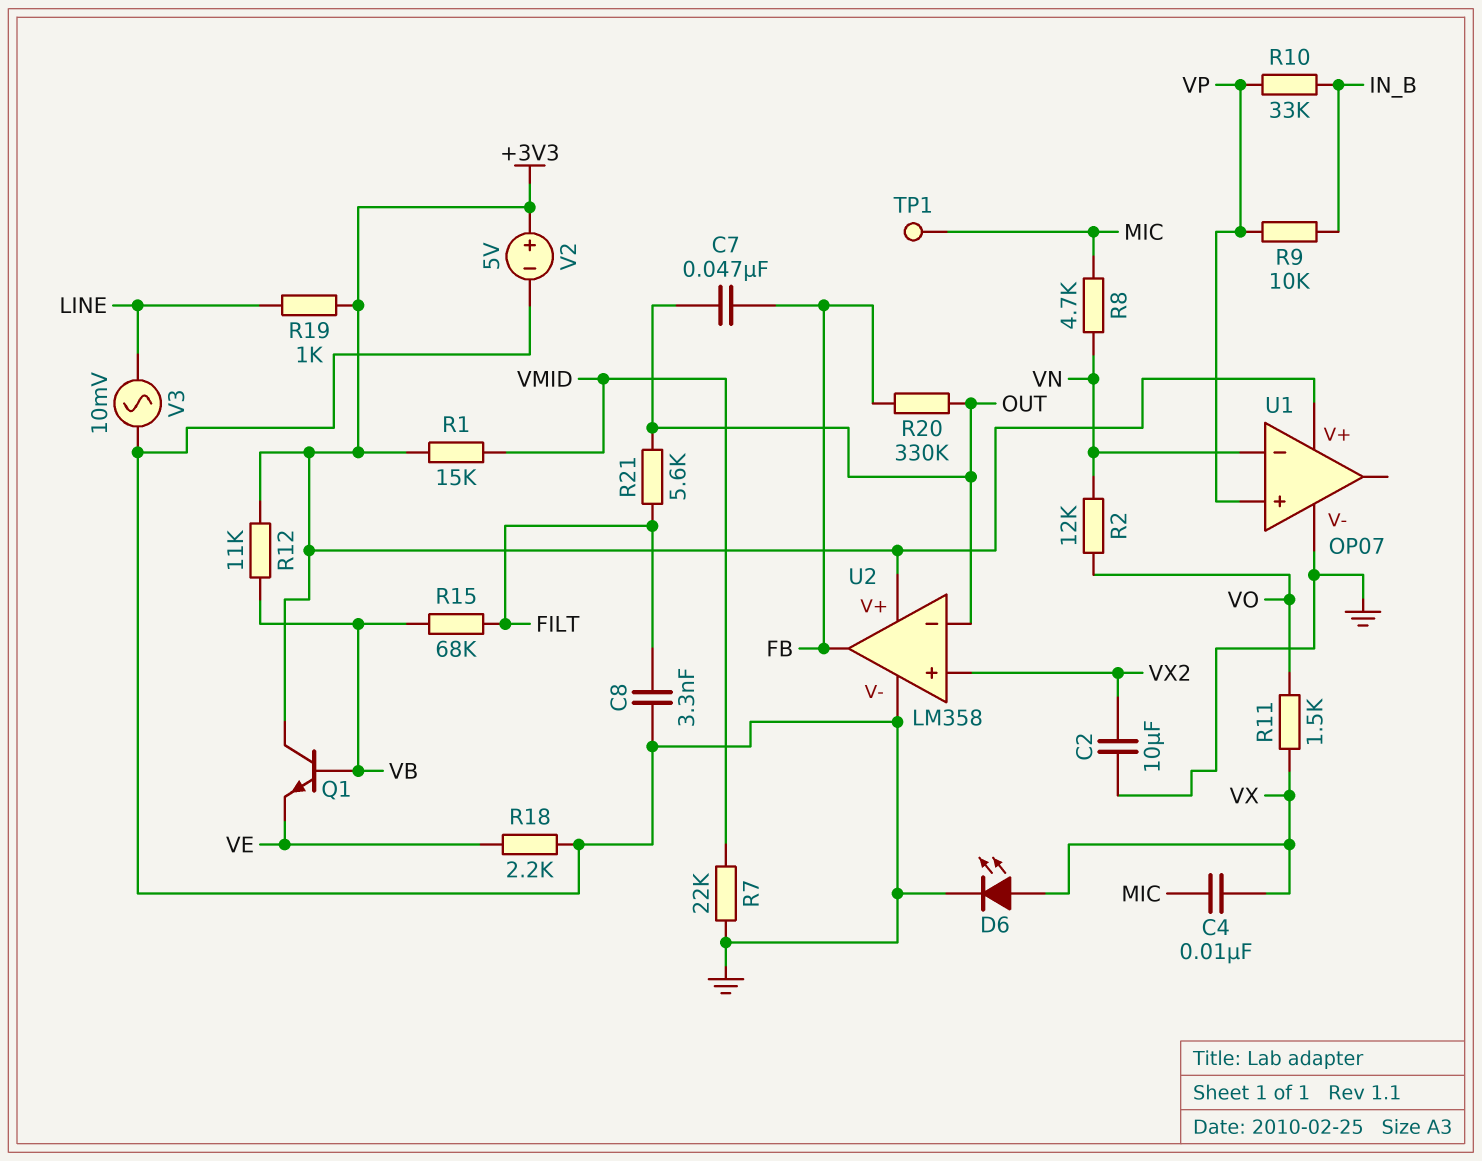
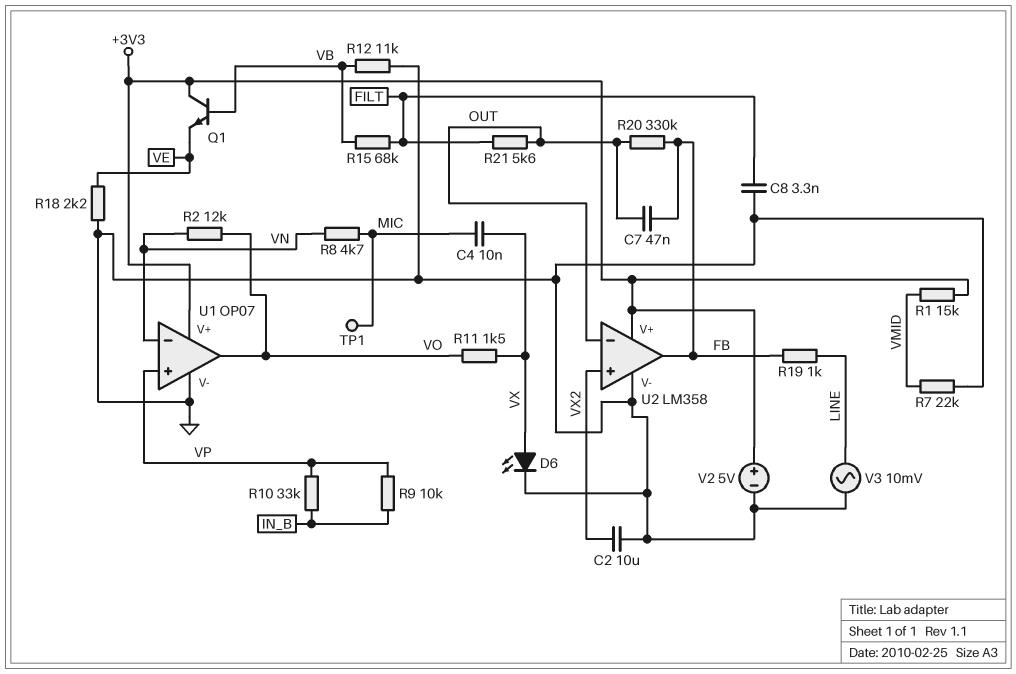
R12: 11k (+3V3, VB) -> 11k (GND, VB)
R19: 1k (+3V3, LINE) -> 1k (FB, LINE)
U1 pin out: none -> VO

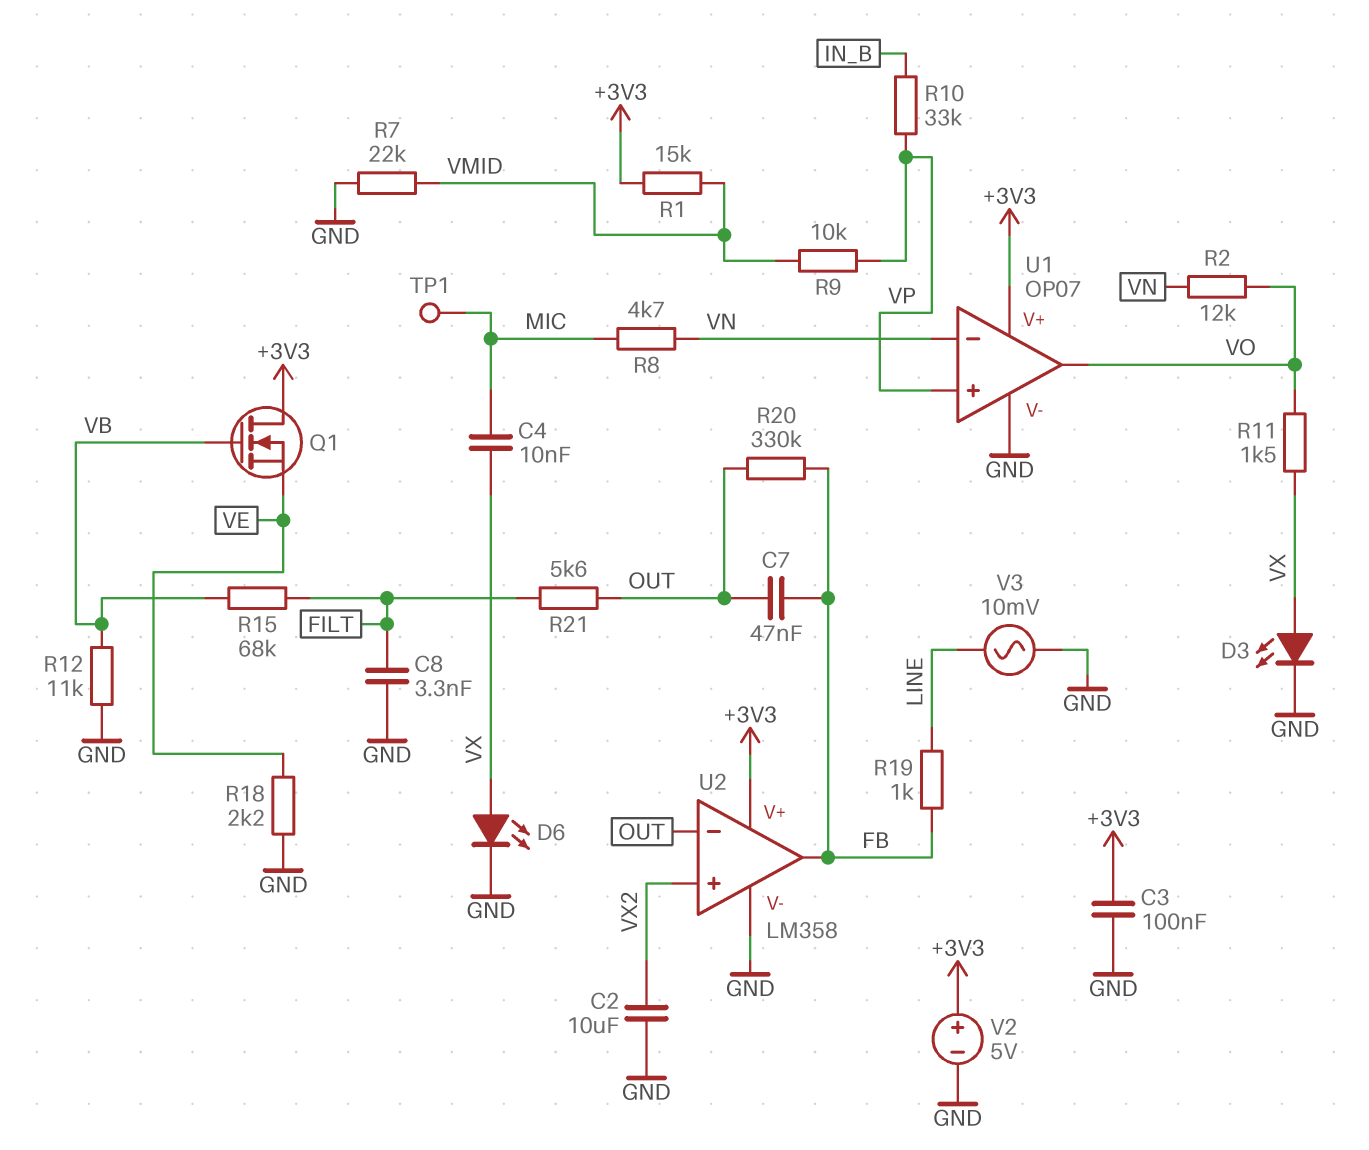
C3: none -> 100nF (+3V3, GND)
D3: none -> LED (A VX, K GND)
Q1: NPN (B VB, C +3V3, E VE) -> NMOS (G VB, D +3V3, S VE)
R9: 10k (IN_B, VP) -> 10k (VMID, VP)

